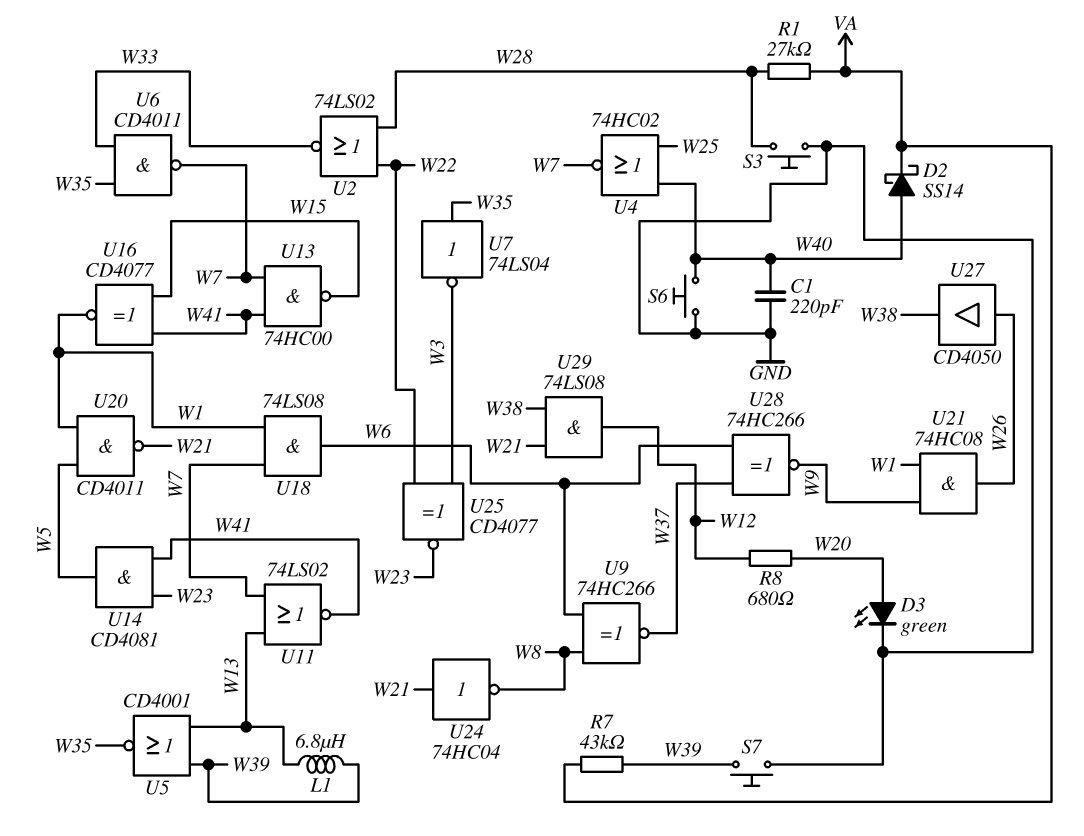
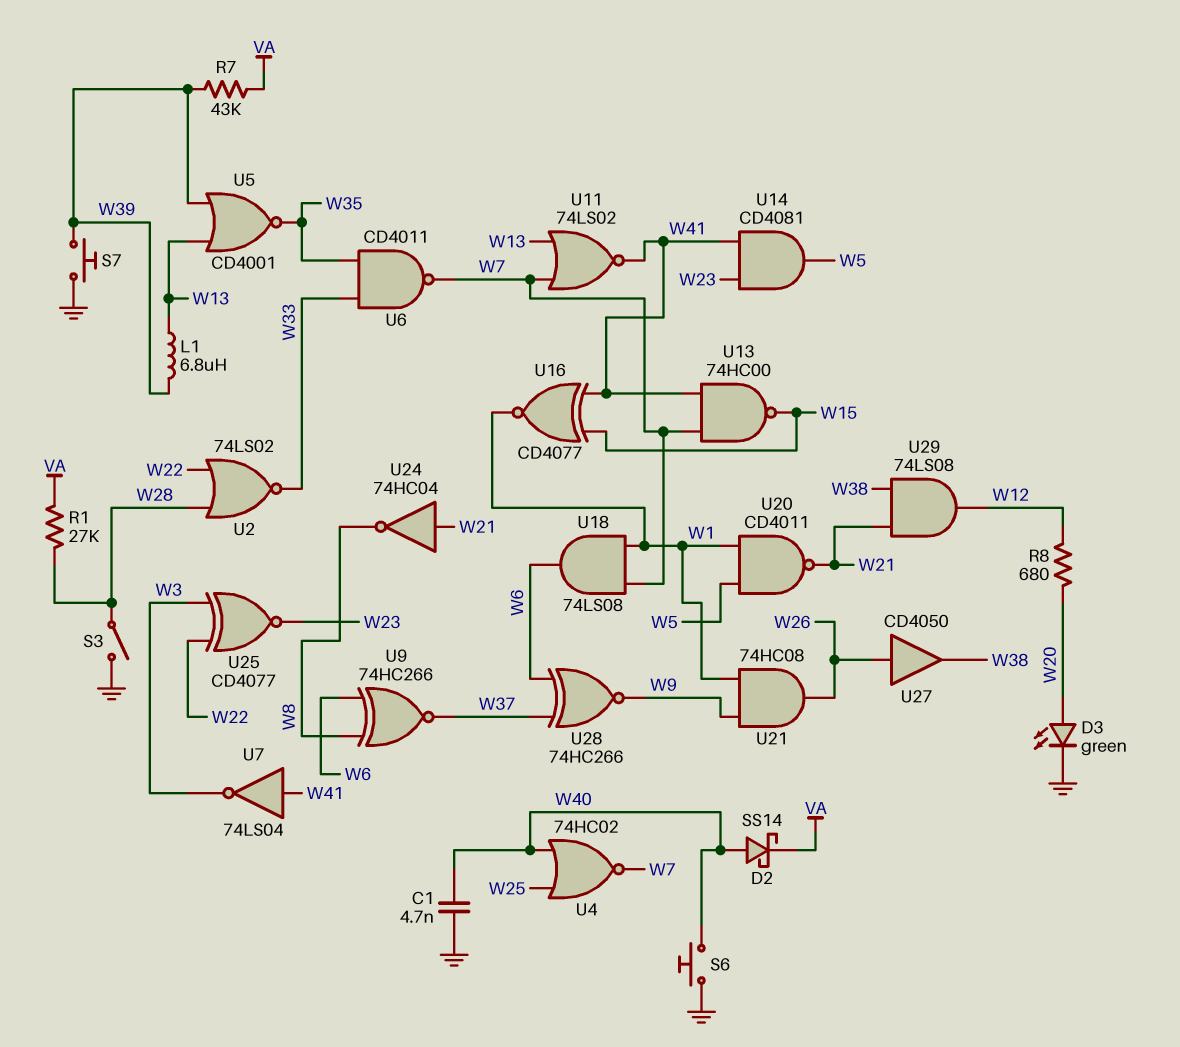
C1: 220pF (GND, W40) -> 4.7nF (GND, W40)
S3: button (GND, W28) -> switch (GND, W28)
U7: NOT 74LS04 (in W35, out W3) -> NOT 74LS04 (in W41, out W3)

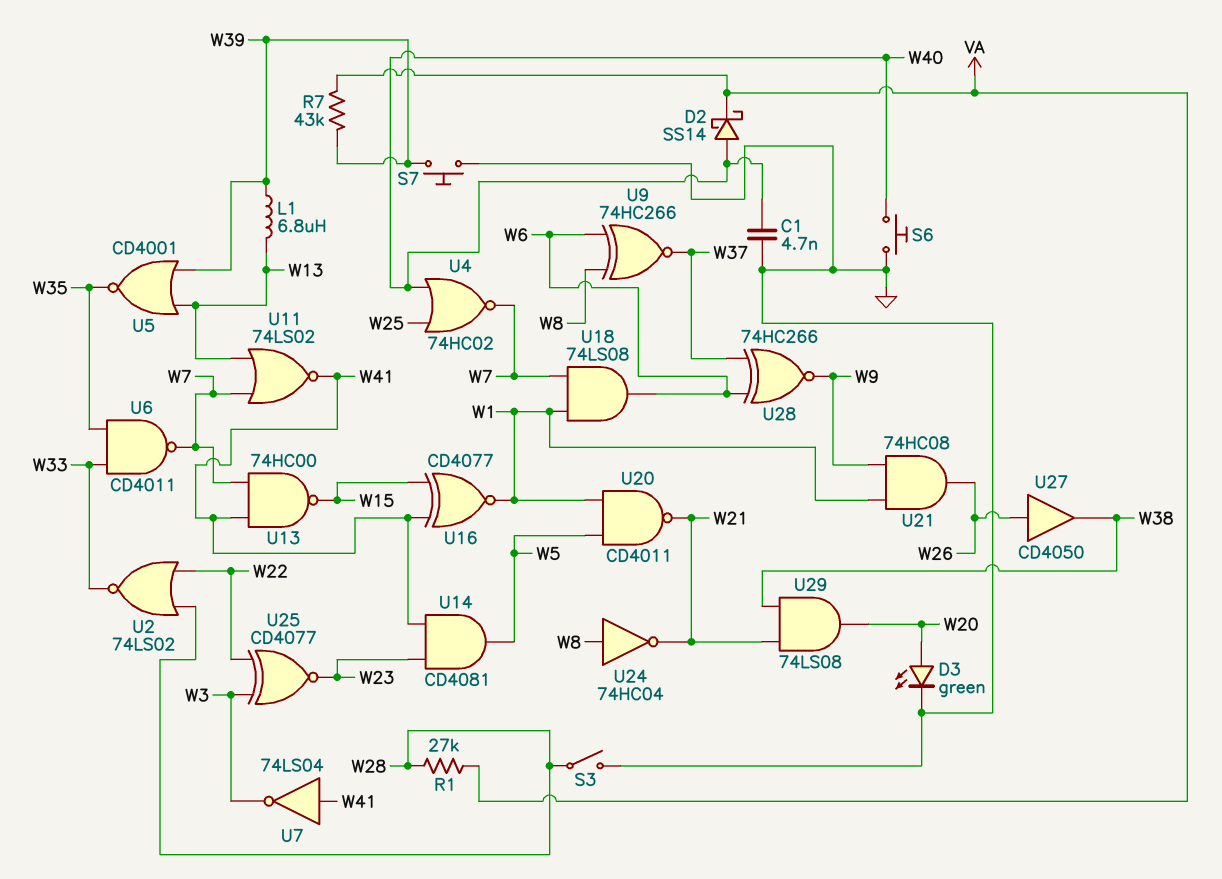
R8: 680 (W12, W20) -> none
U24: NOT 74HC04 (in W21, out W8) -> NOT 74HC04 (in W8, out W21)
U29: AND 74LS08 (in W21, in W38, out W12) -> AND 74LS08 (in W21, in W38, out W20)

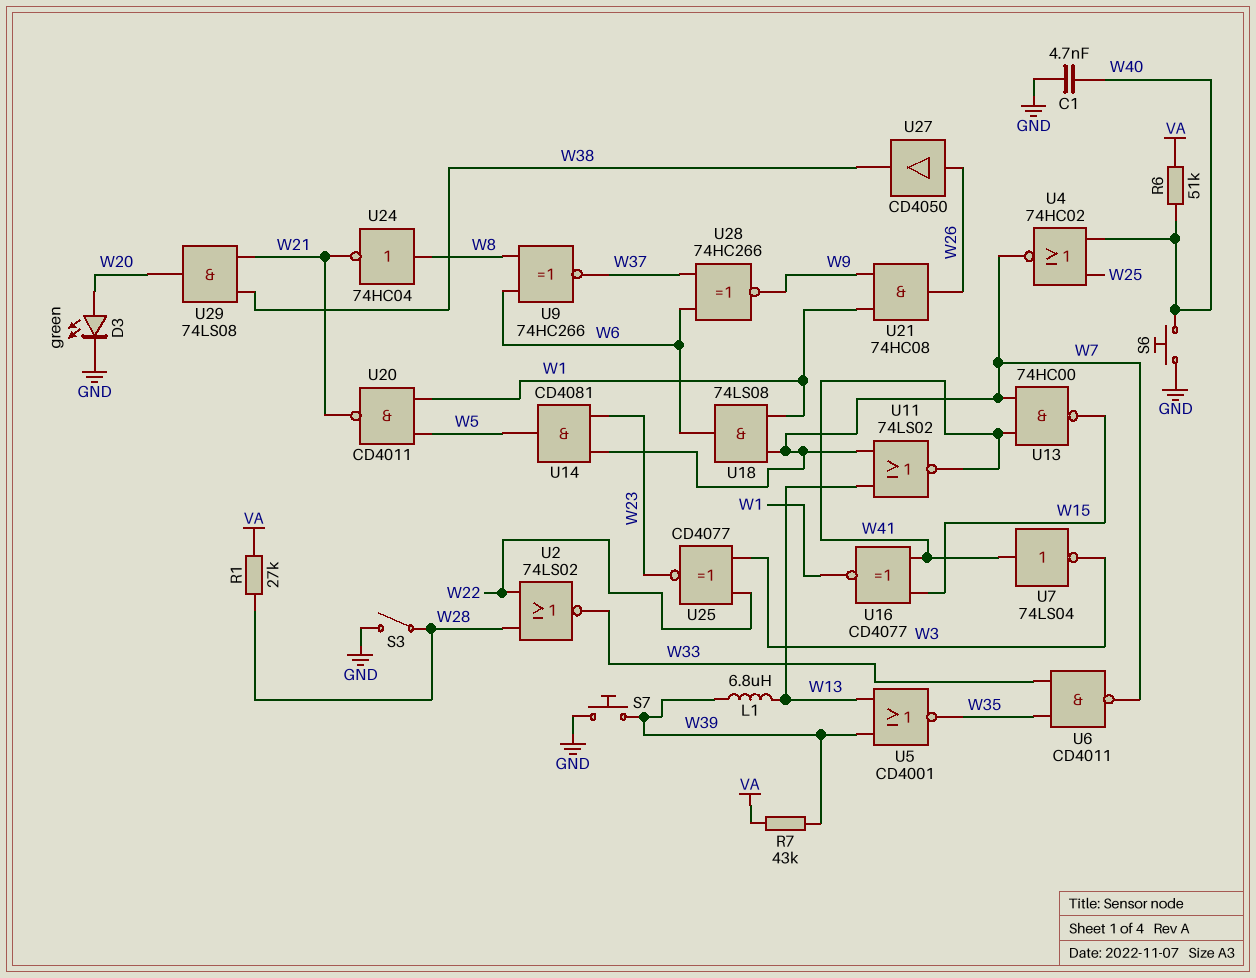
D2: schottky SS14 (A W40, K VA) -> none
R6: none -> 51k (VA, W40)
U14: AND CD4081 (in W23, in W41, out W5) -> AND CD4081 (in W7, in W23, out W5)

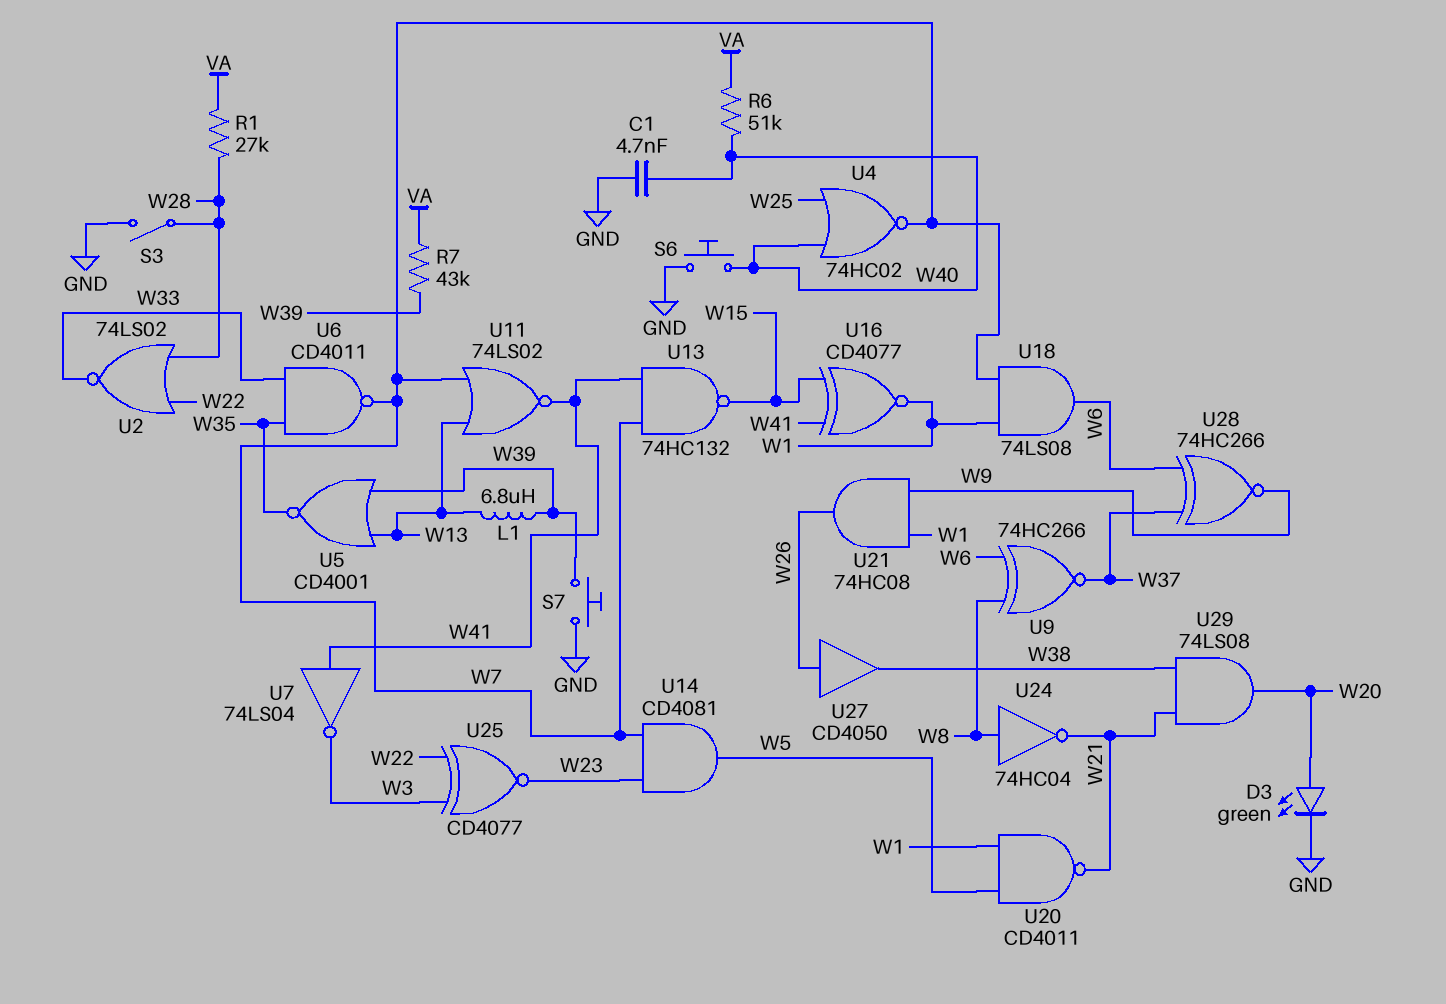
U13: NAND 74HC00 (in W7, in W41, out W15) -> NAND 74HC132 (in W7, in W41, out W15)

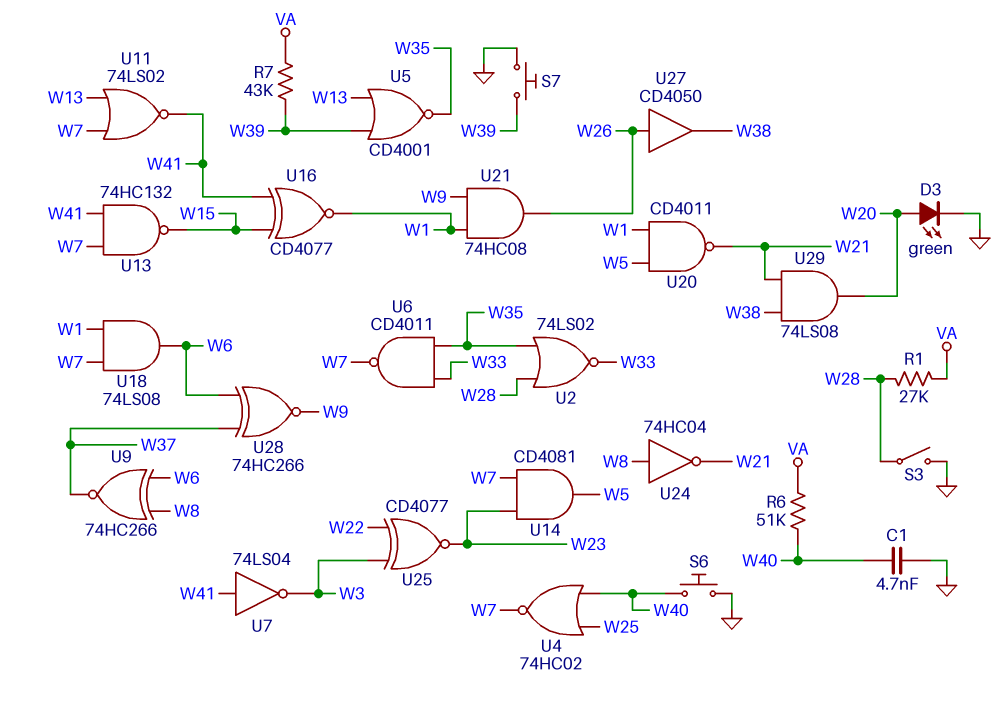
L1: 6.8uH (W13, W39) -> none
U2: NOR 74LS02 (in W22, in W28, out W33) -> NOR 74LS02 (in W28, in W35, out W33)

